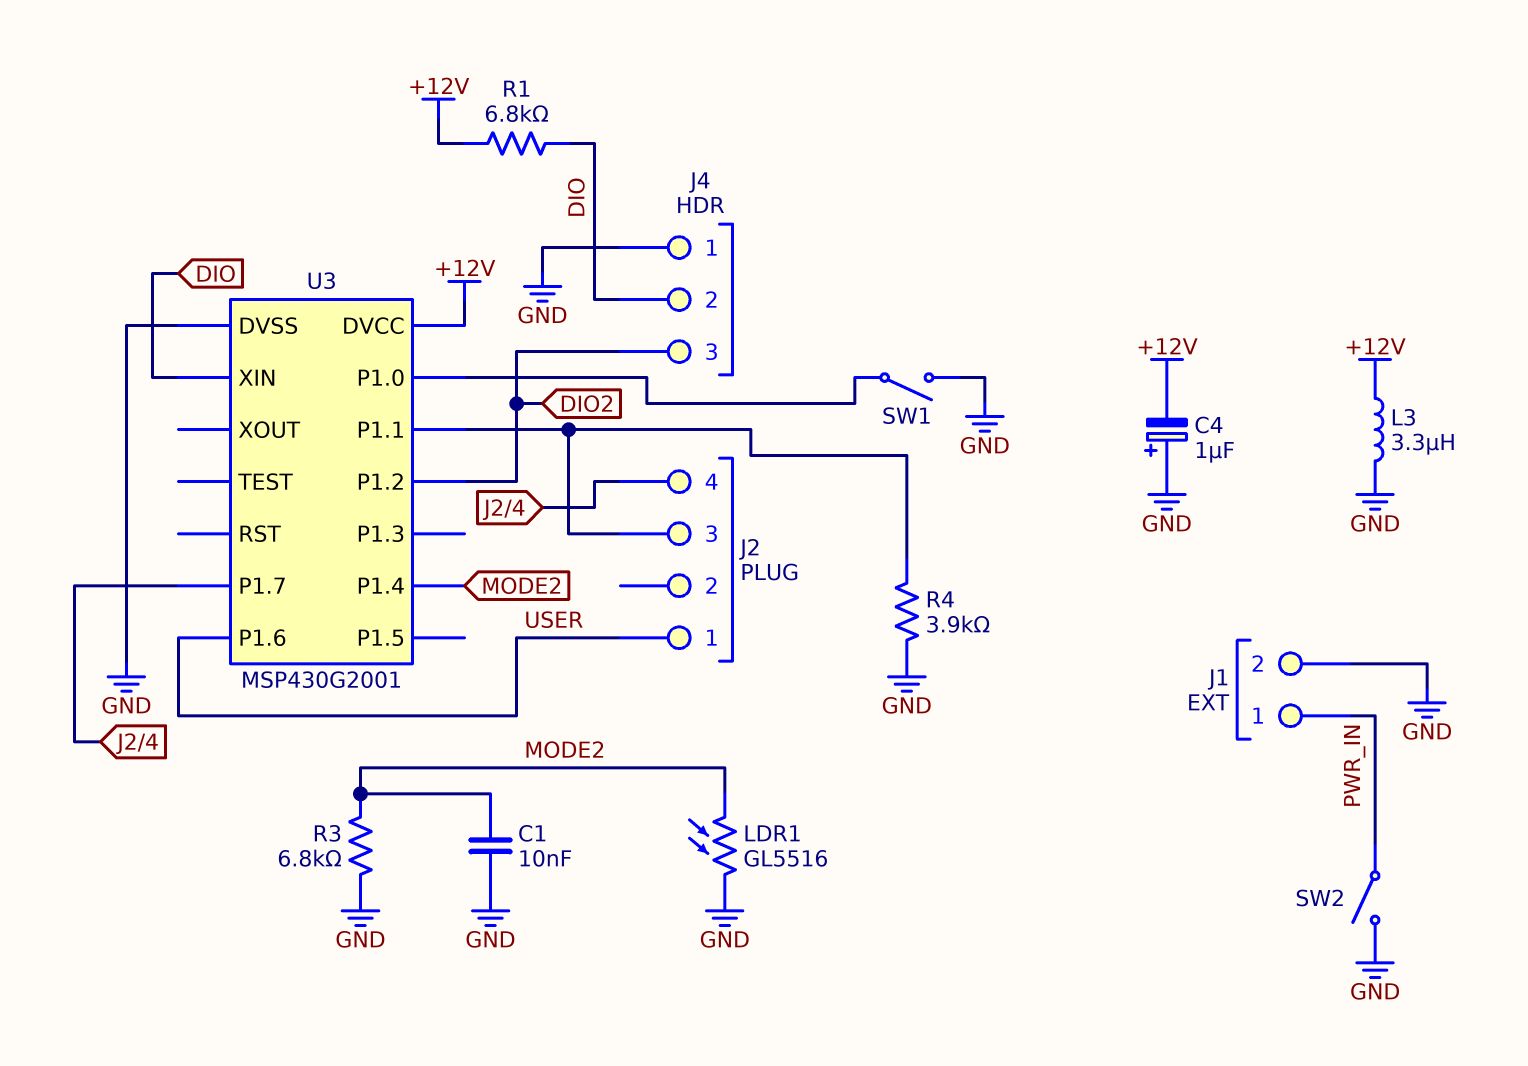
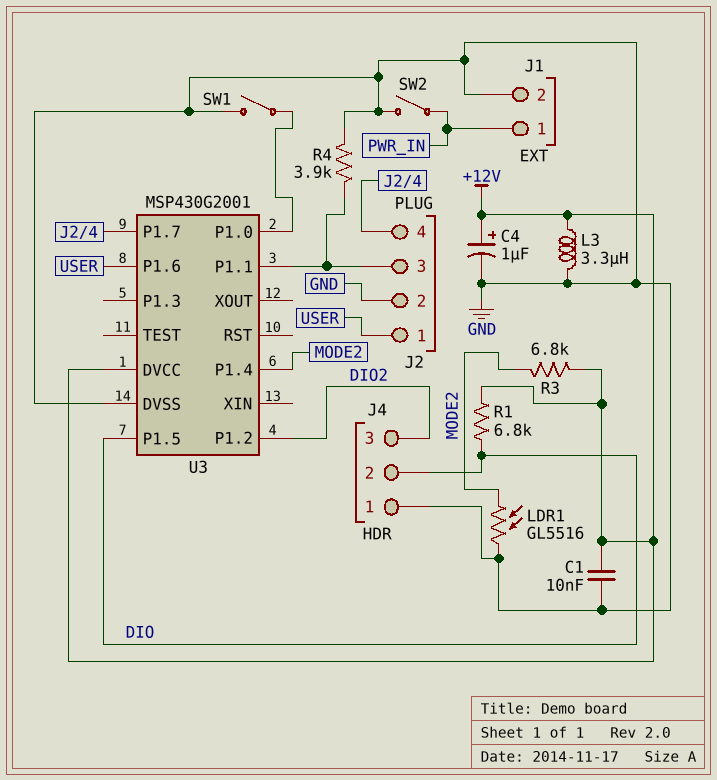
C1: 10nF (GND, MODE2) -> 10nF (+12V, GND)
C4: 1uF (plus GND, minus +12V) -> 1uF (plus +12V, minus GND)
J2 pin 2: none -> GND
R3: 6.8k (GND, MODE2) -> 6.8k (+12V, MODE2)
U3 pin P1.5: none -> DIO
U3 pin XIN: DIO -> none

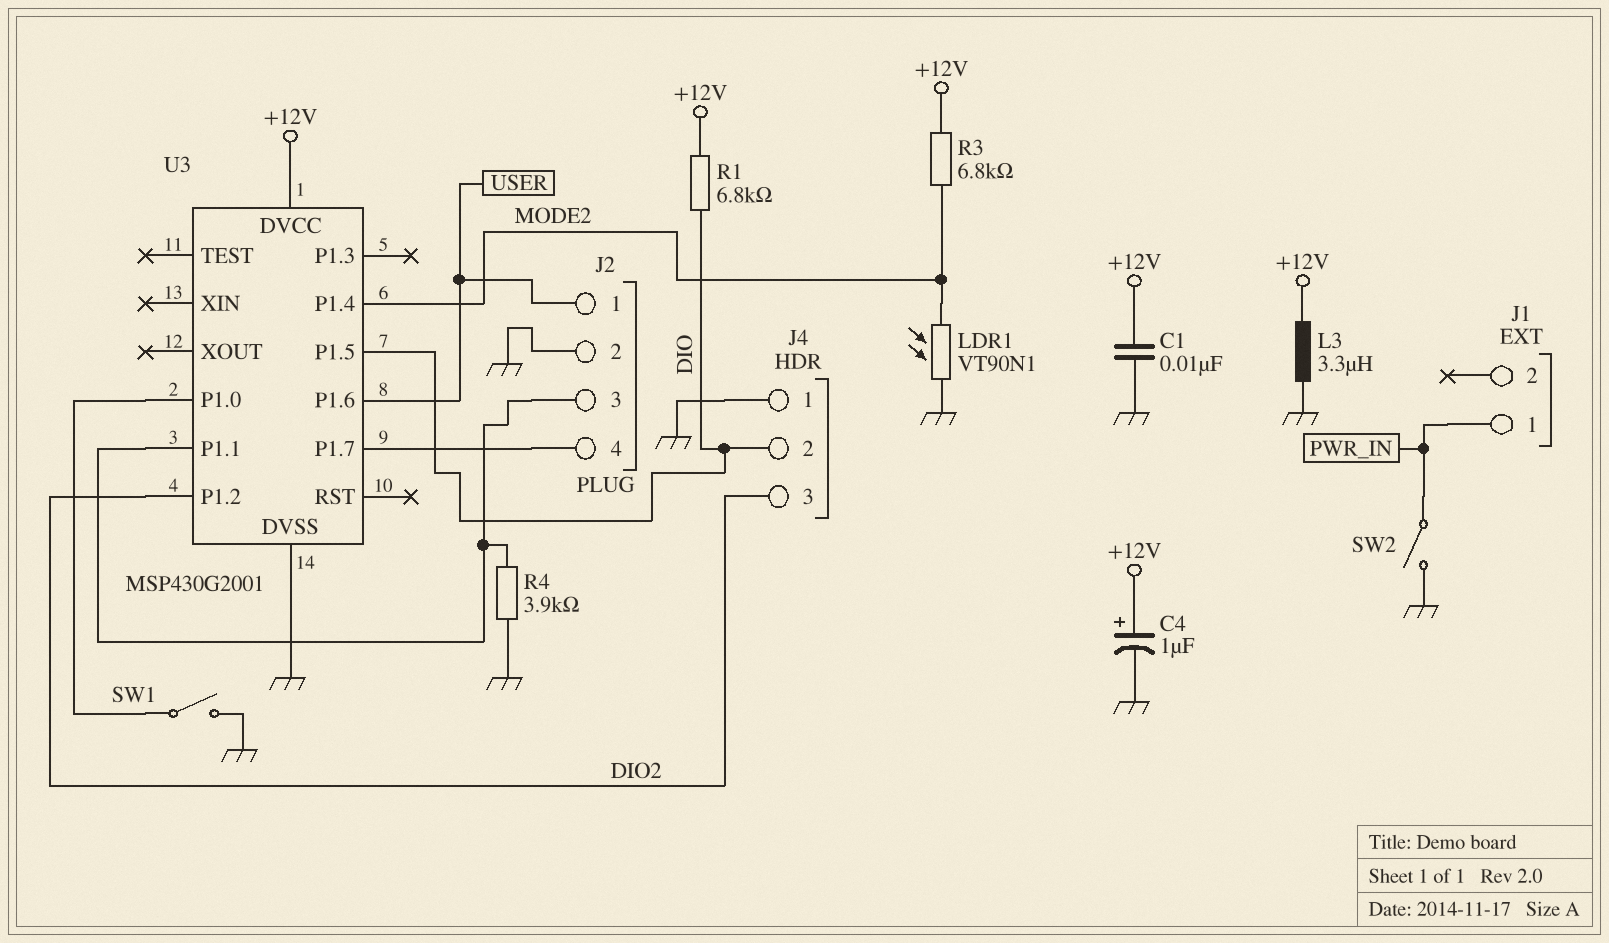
J1 pin 2: GND -> none
LDR1: GL5516 (GND, MODE2) -> VT90N1 (GND, MODE2)

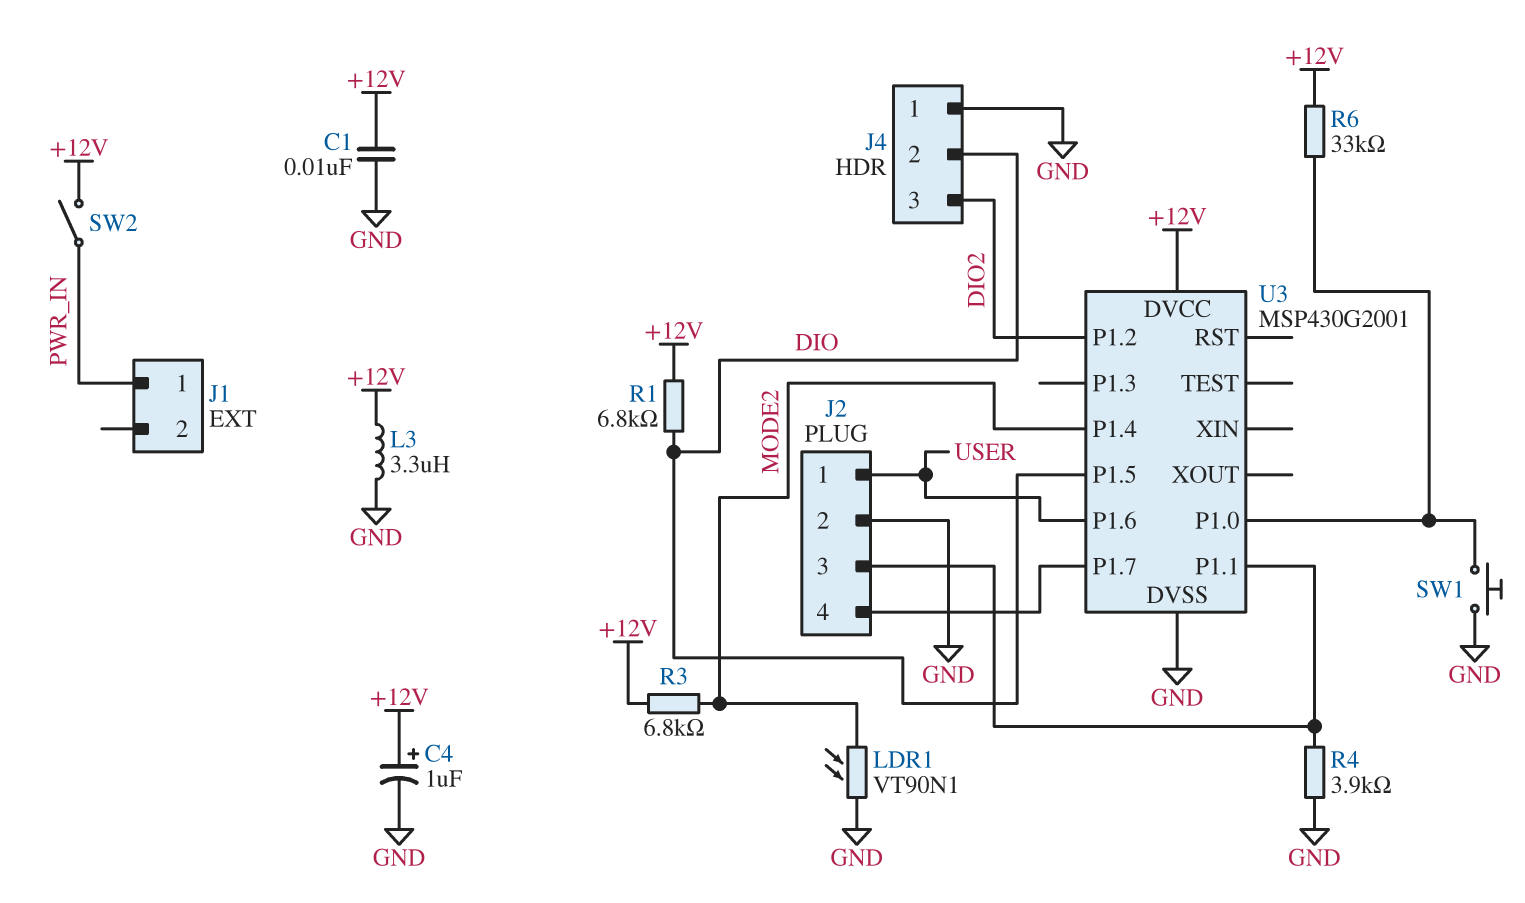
R6: none -> 33k (+12V, U3/P1.0)
SW1: switch (GND, U3/P1.0) -> button (GND, U3/P1.0)
SW2: switch (GND, PWR_IN) -> switch (+12V, PWR_IN)

